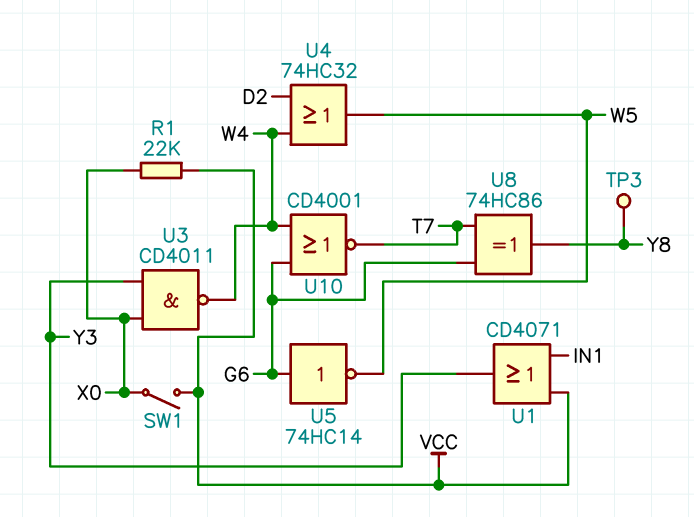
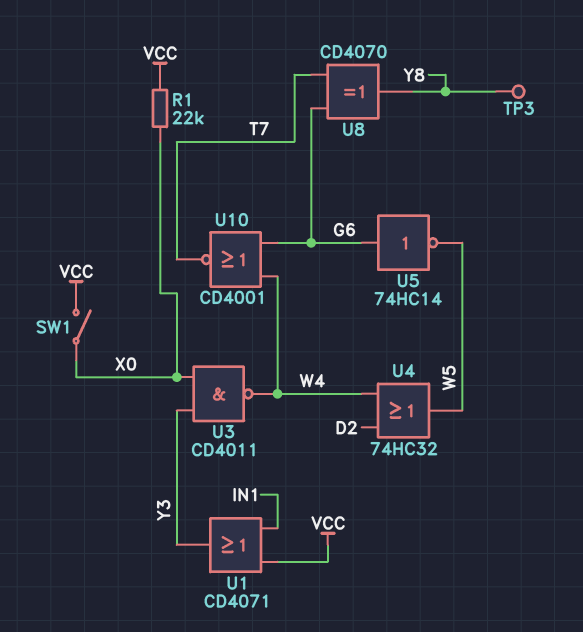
U8: XOR 74HC86 (in G6, in T7, out Y8) -> XOR CD4070 (in G6, in T7, out Y8)

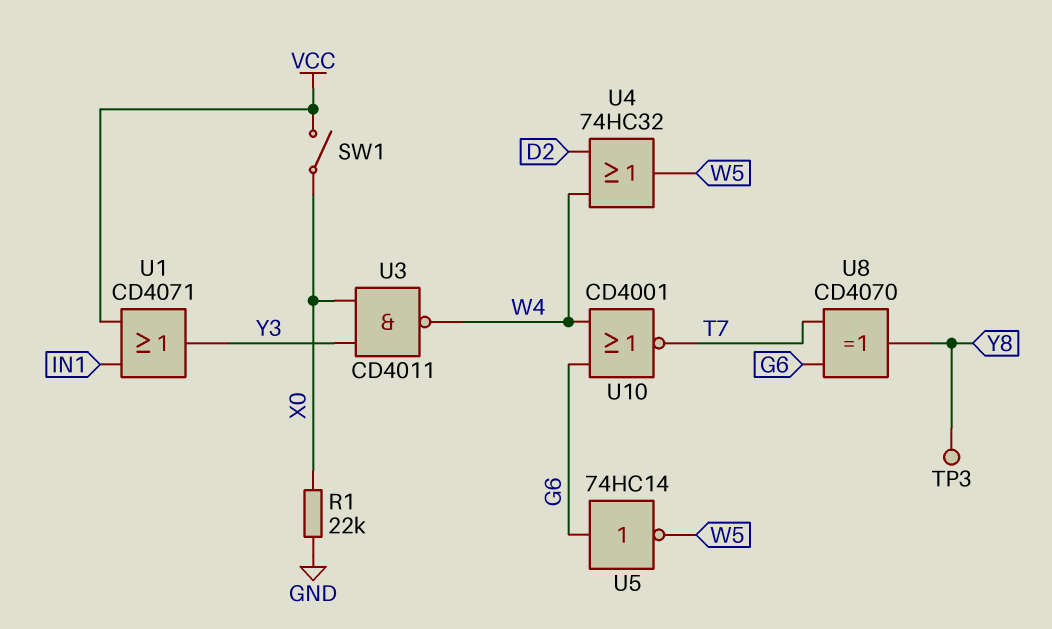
R1: 22k (VCC, X0) -> 22k (GND, X0)

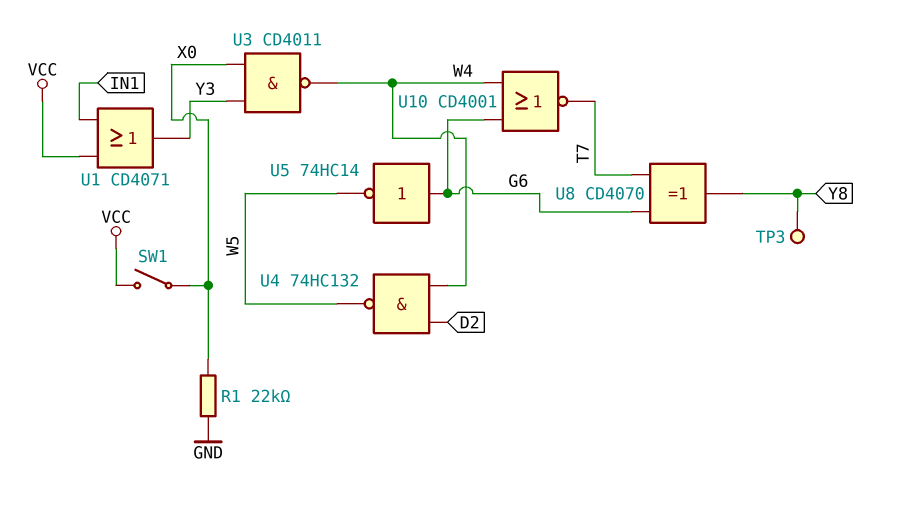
U4: OR 74HC32 (in D2, in W4, out W5) -> NAND 74HC132 (in D2, in W4, out W5)

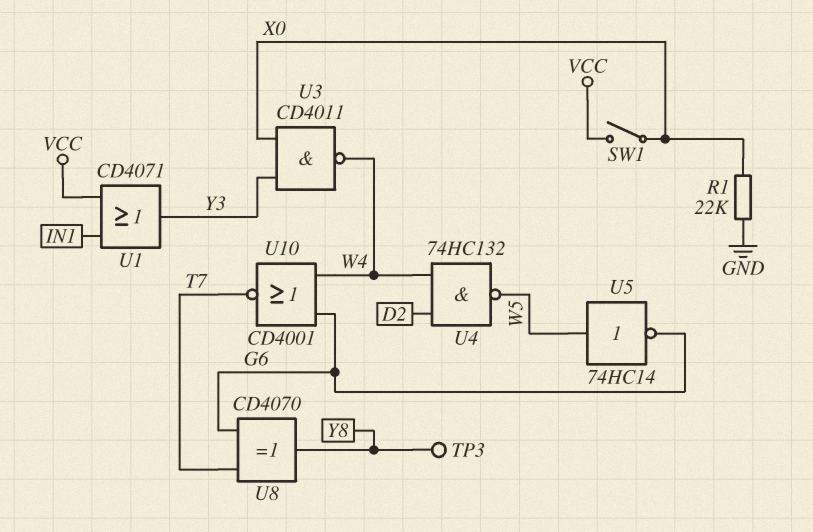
U5: NOT 74HC14 (in G6, out W5) -> NOT 74HC14 (in W5, out G6)

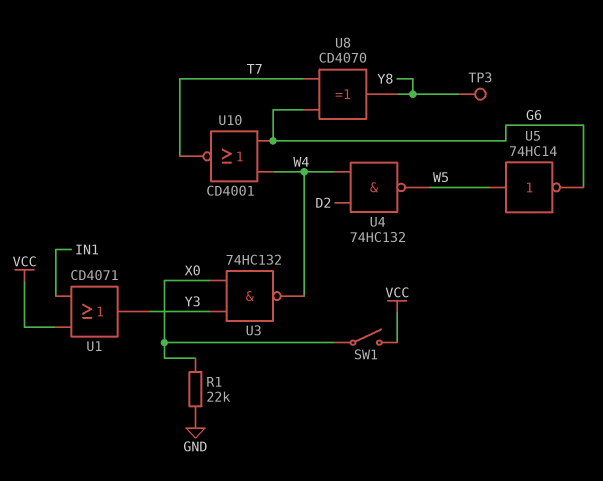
U3: NAND CD4011 (in X0, in Y3, out W4) -> NAND 74HC132 (in X0, in Y3, out W4)

